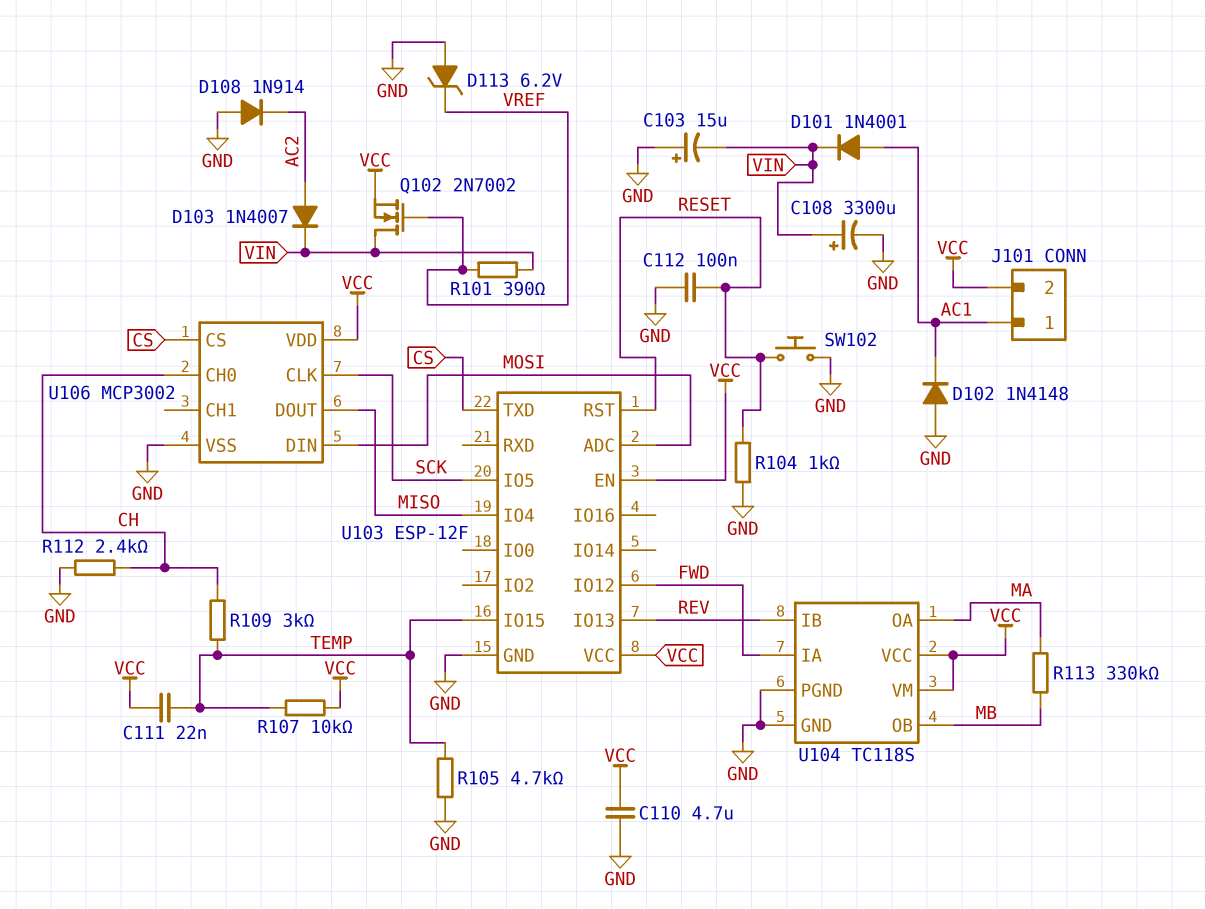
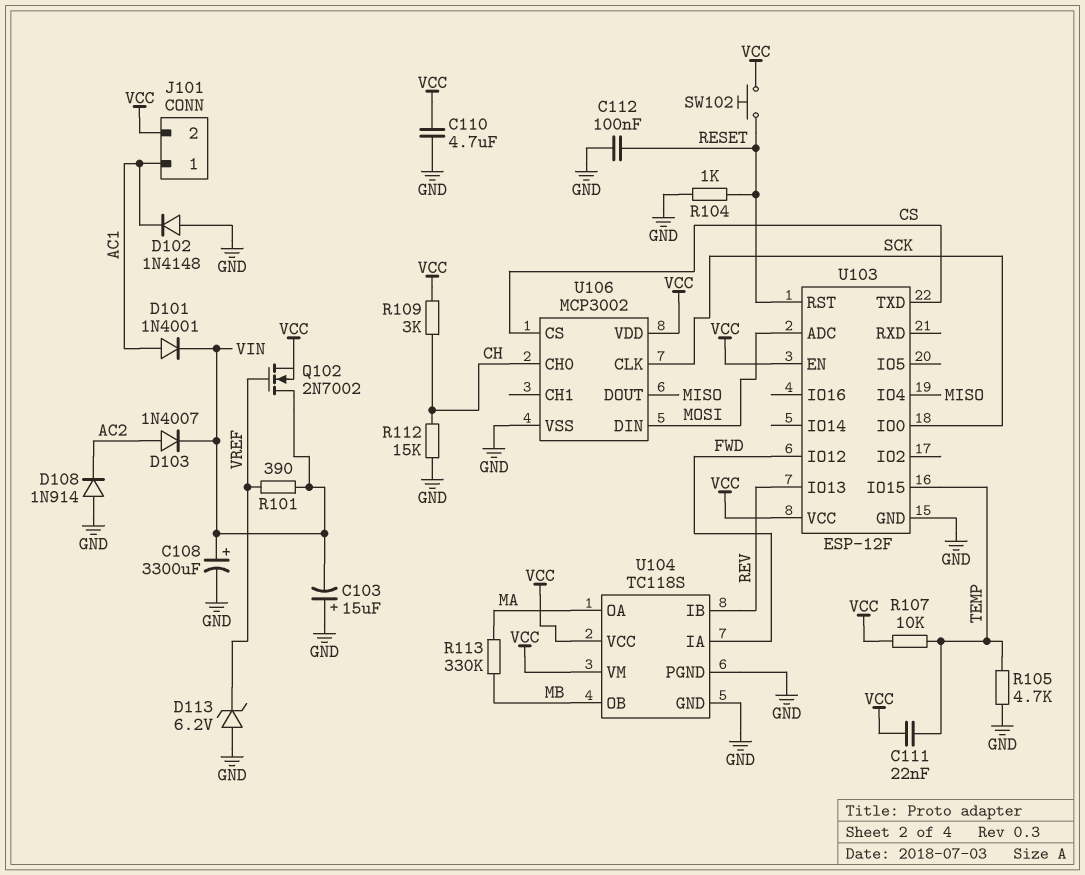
R109: 3k (CH, TEMP) -> 3k (CH, VCC)
R112: 2.4k (CH, GND) -> 15k (CH, GND)
SW102: button (GND, RESET) -> button (RESET, VCC)
U103 pin IO0: none -> SCK
U103 pin IO5: SCK -> none

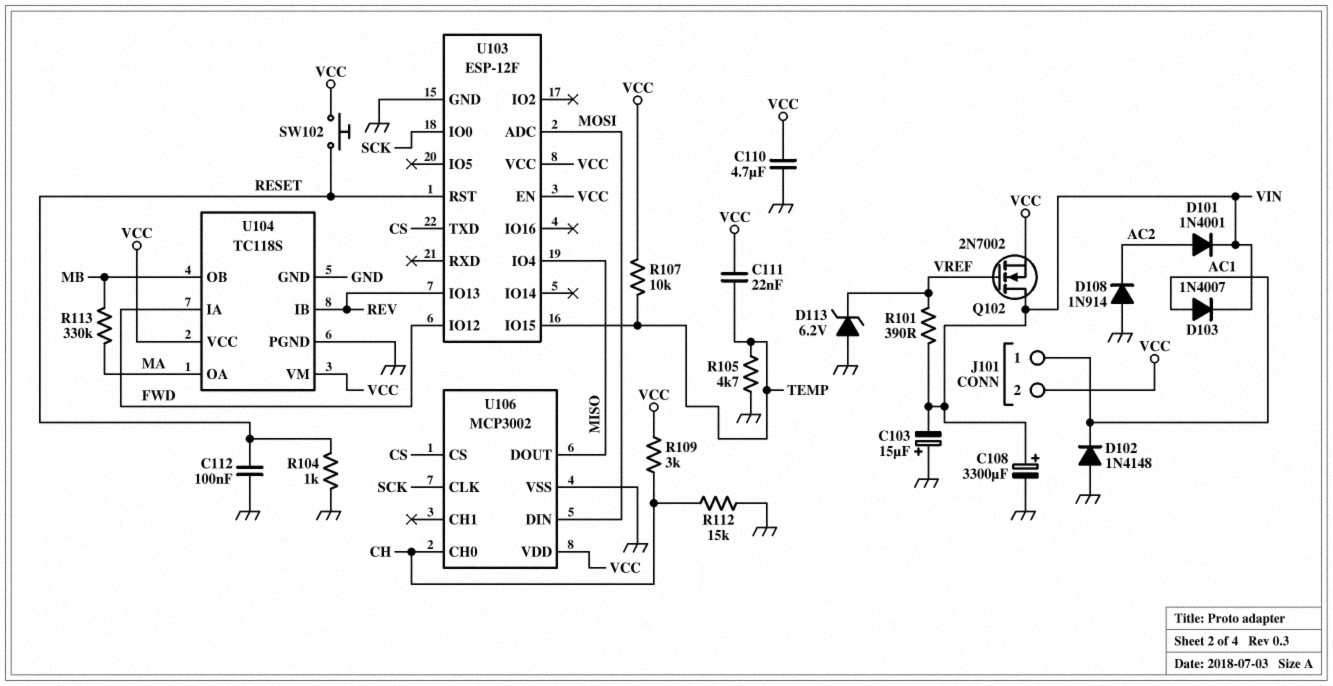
D101: diode 1N4001 (A AC1, K VIN) -> diode 1N4001 (A AC2, K VIN)
D103: diode 1N4007 (A AC2, K VIN) -> diode 1N4007 (A AC1, K VIN)

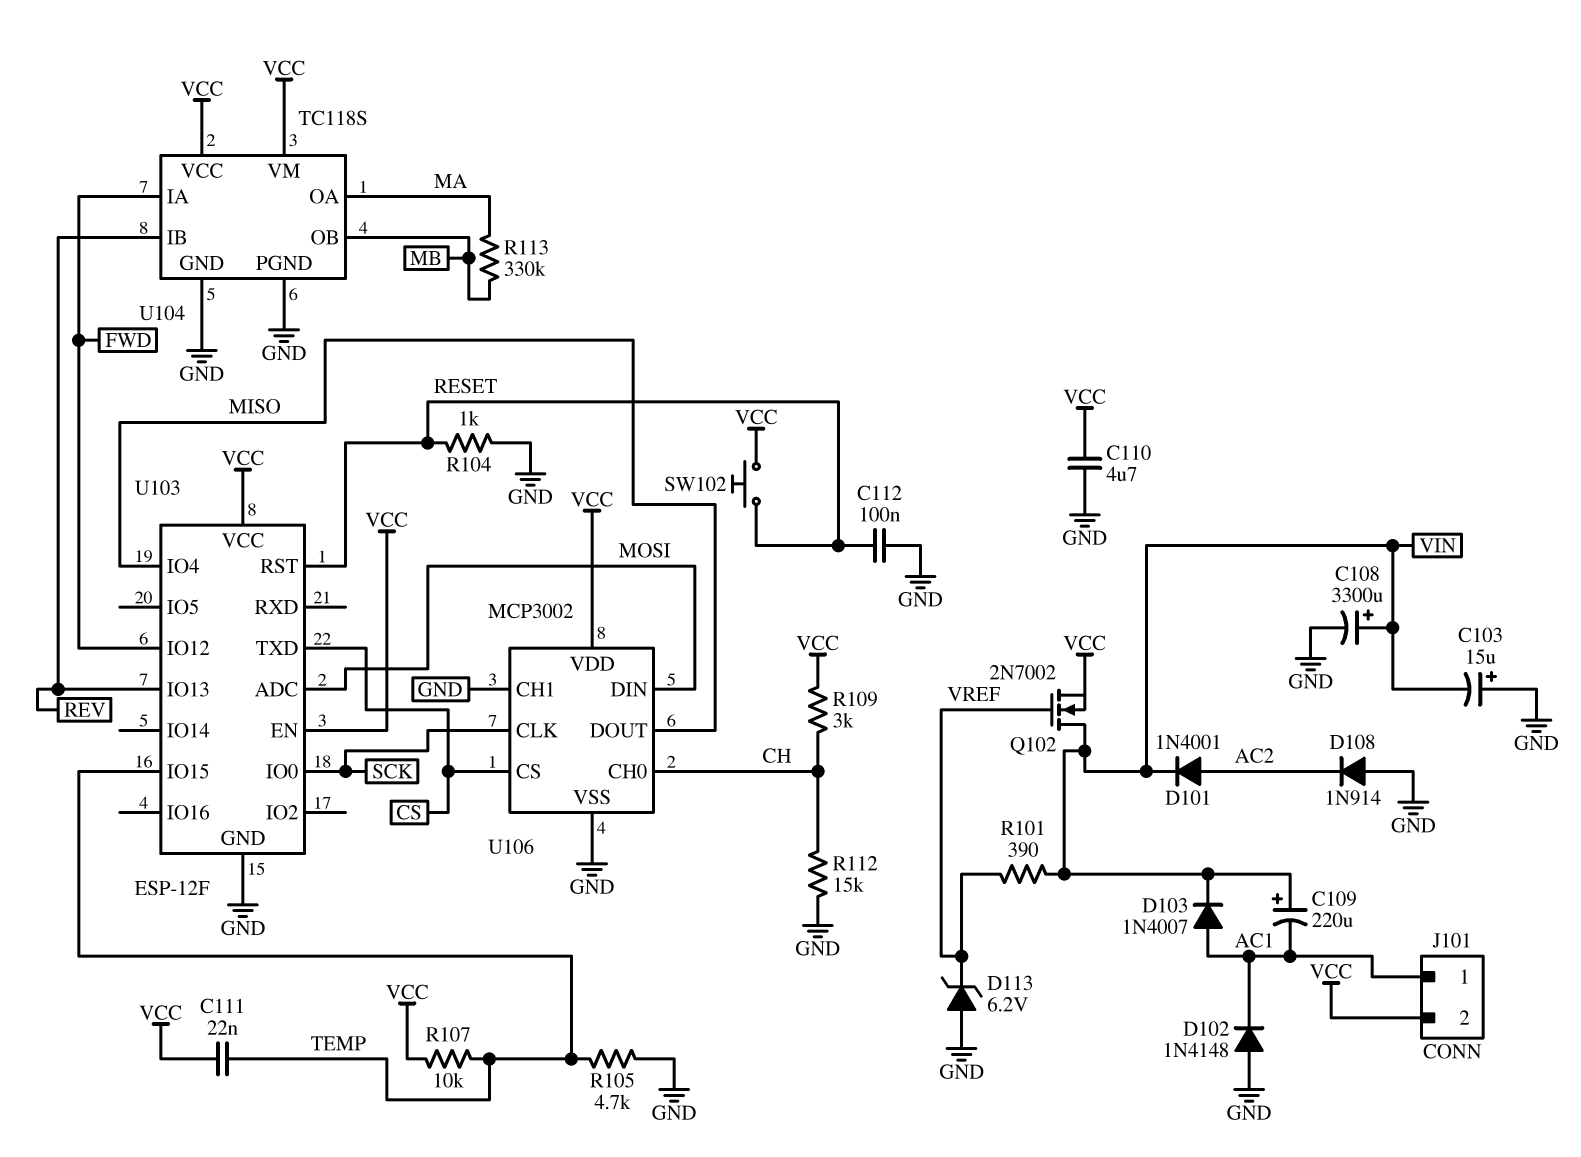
C109: none -> 220uF (plus VIN, minus AC1)
U106 pin CH1: none -> GND

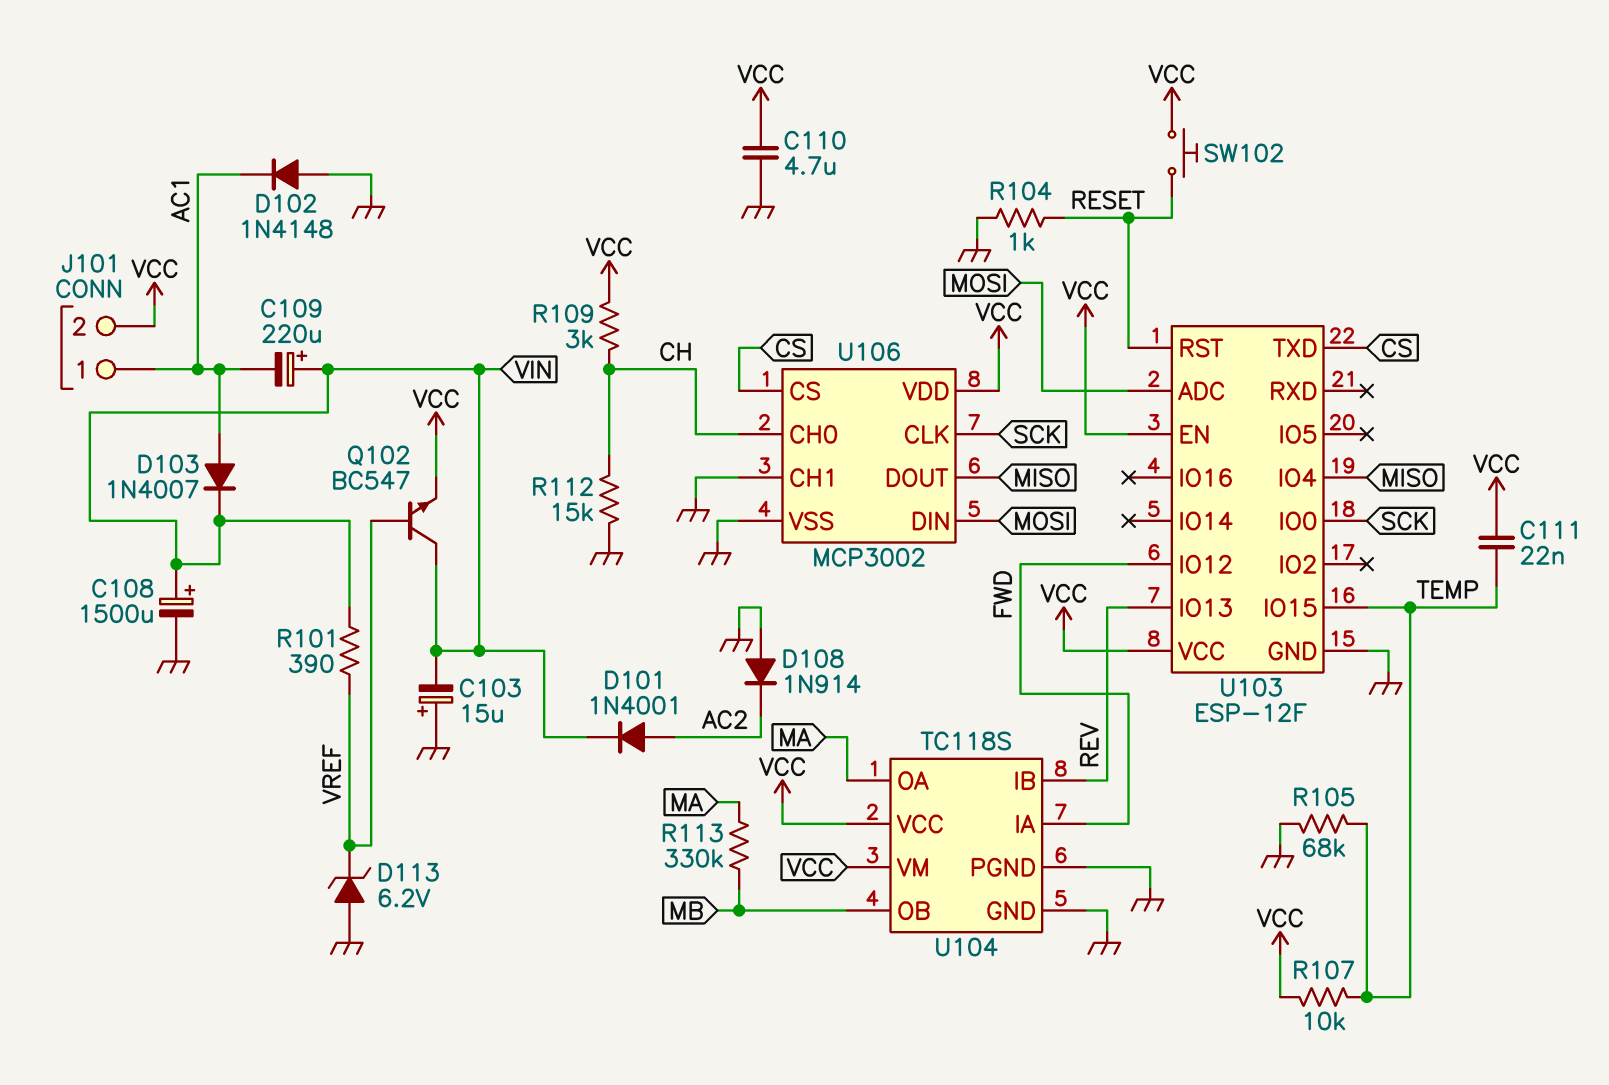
C108: 3300uF (plus VIN, minus GND) -> 1500uF (plus VIN, minus GND)
C112: 100nF (GND, RESET) -> none
Q102: NMOS 2N7002 (G VREF, D VIN, S VCC) -> NPN BC547 (B VREF, C VIN, E VCC)
R105: 4.7k (GND, TEMP) -> 68k (GND, TEMP)

